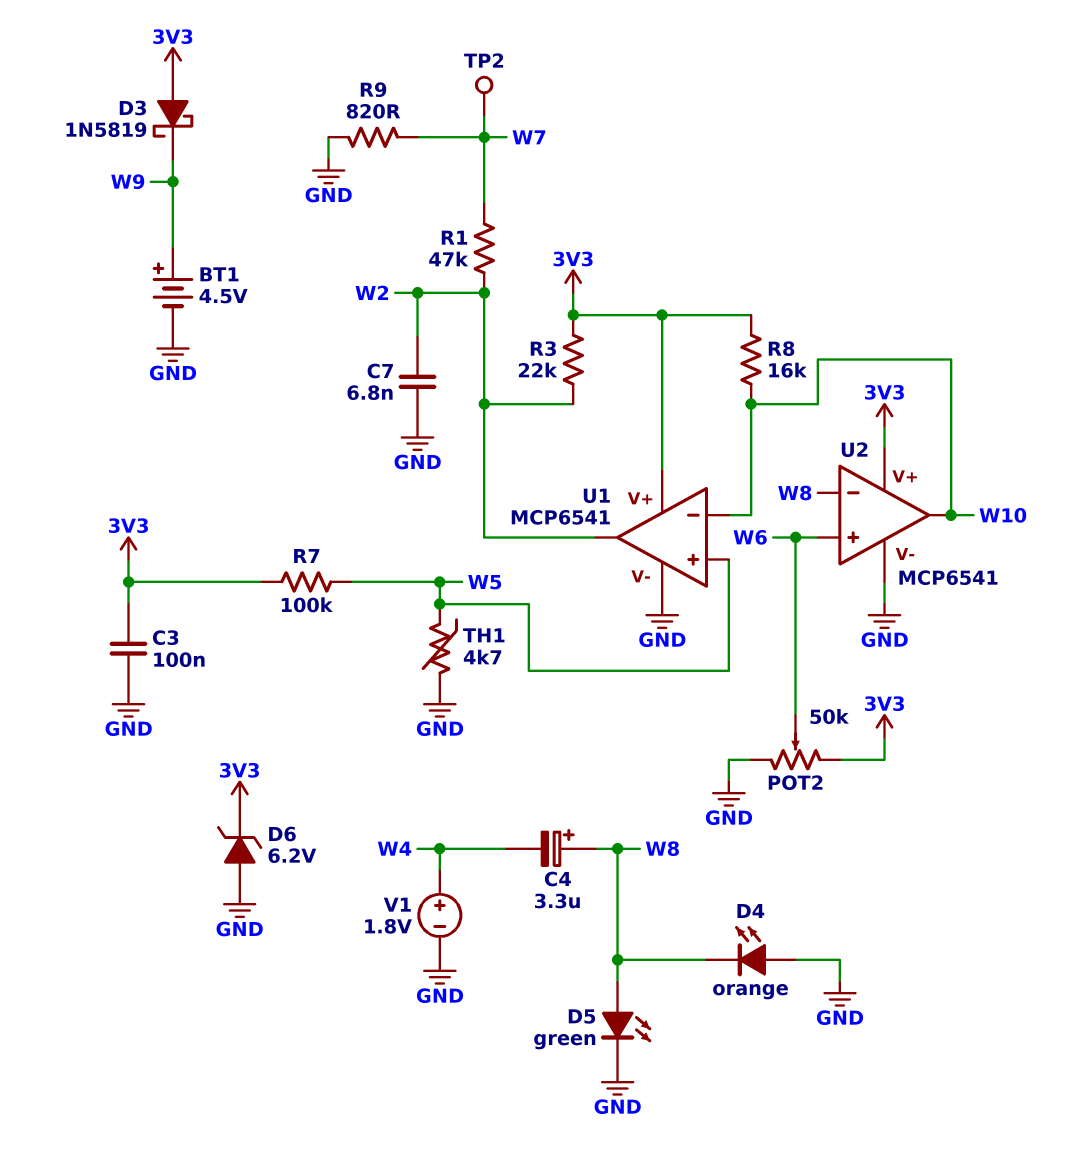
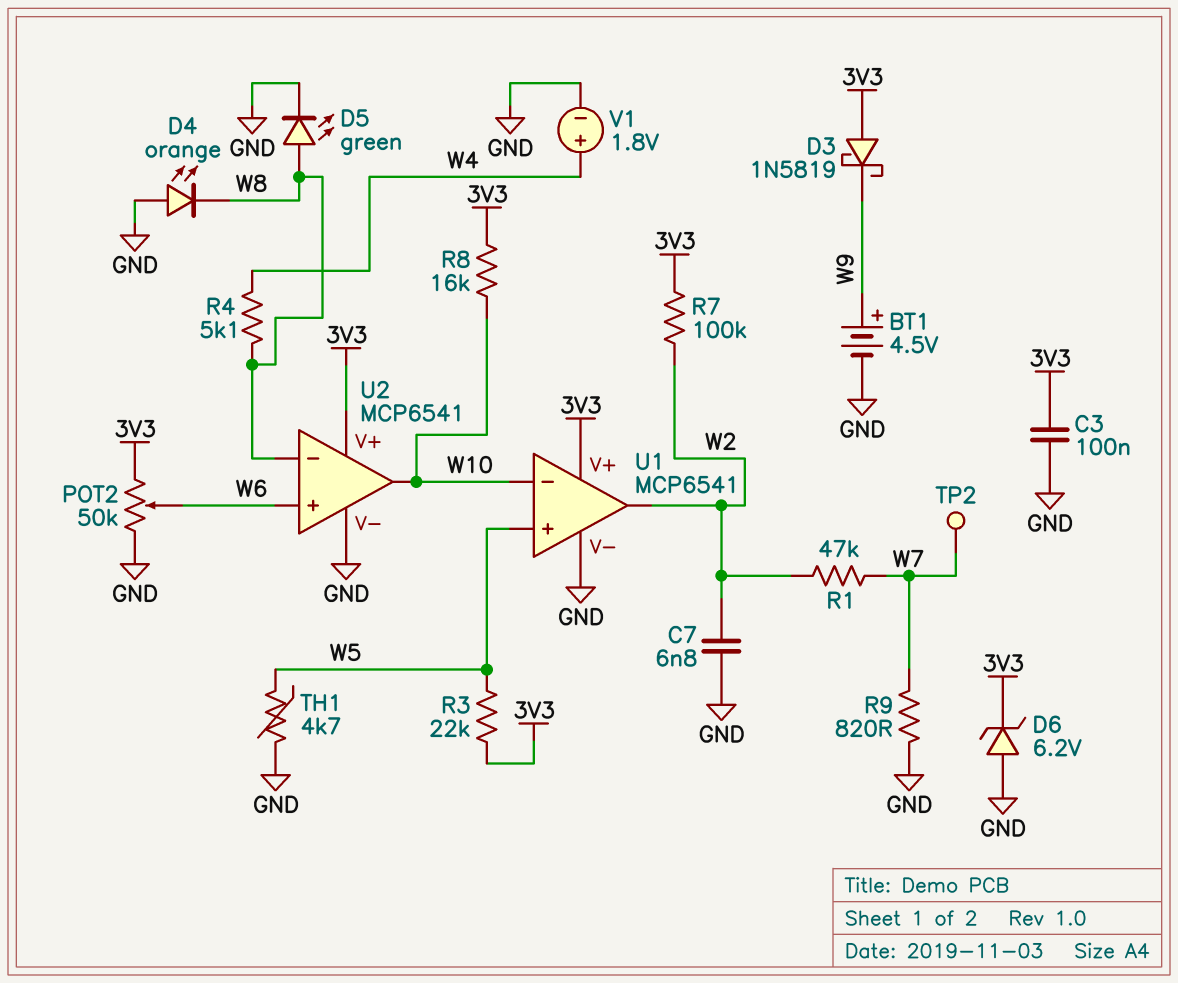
C4: 3.3uF (plus W8, minus W4) -> none
R3: 22k (3V3, W2) -> 22k (3V3, W5)
R4: none -> 5.1k (W4, W8)
R7: 100k (3V3, W5) -> 100k (3V3, W2)

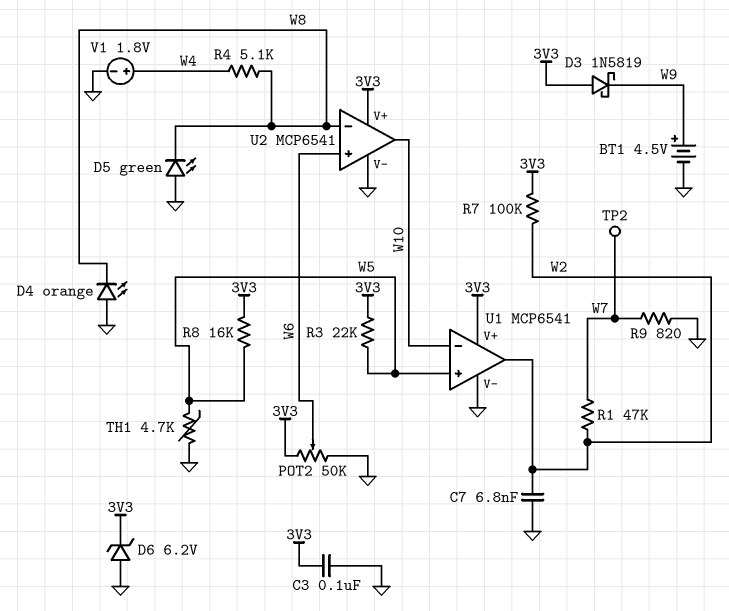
D5: LED green (A W8, K GND) -> LED green (A GND, K W8)
R8: 16k (3V3, W10) -> 16k (3V3, W5)

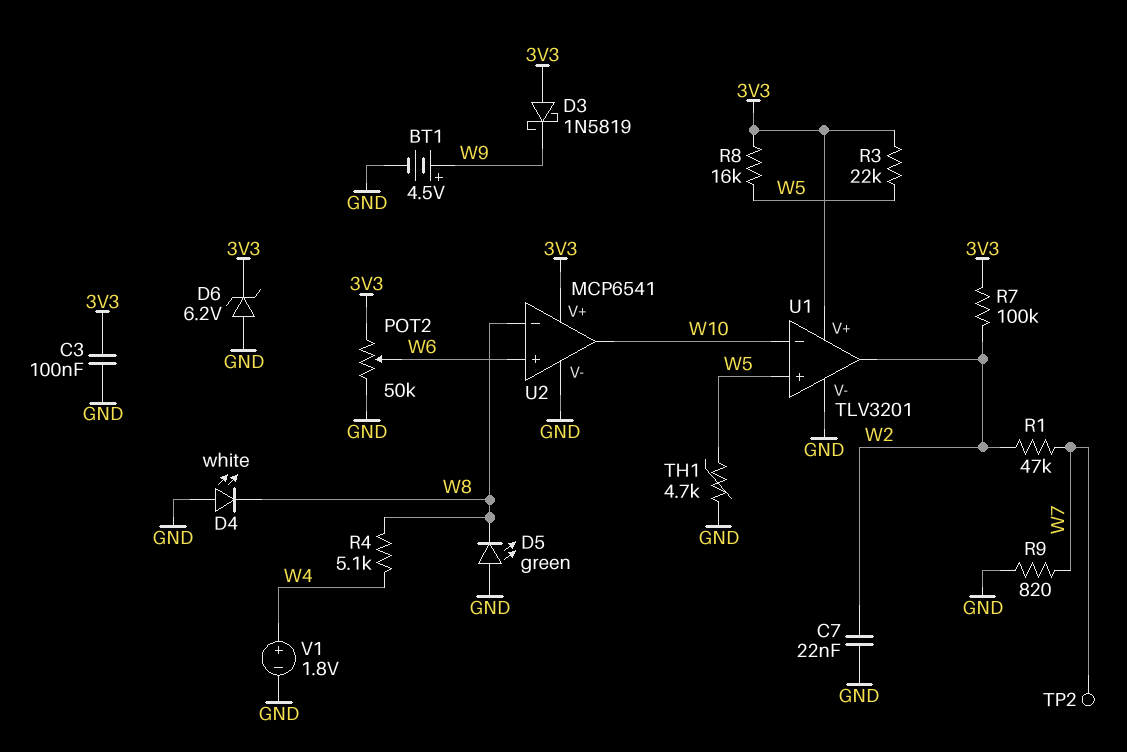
C7: 6.8nF (GND, W2) -> 22nF (GND, W2)
D4: LED orange (A GND, K W8) -> LED white (A GND, K W8)
U1: MCP6541 -> TLV3201

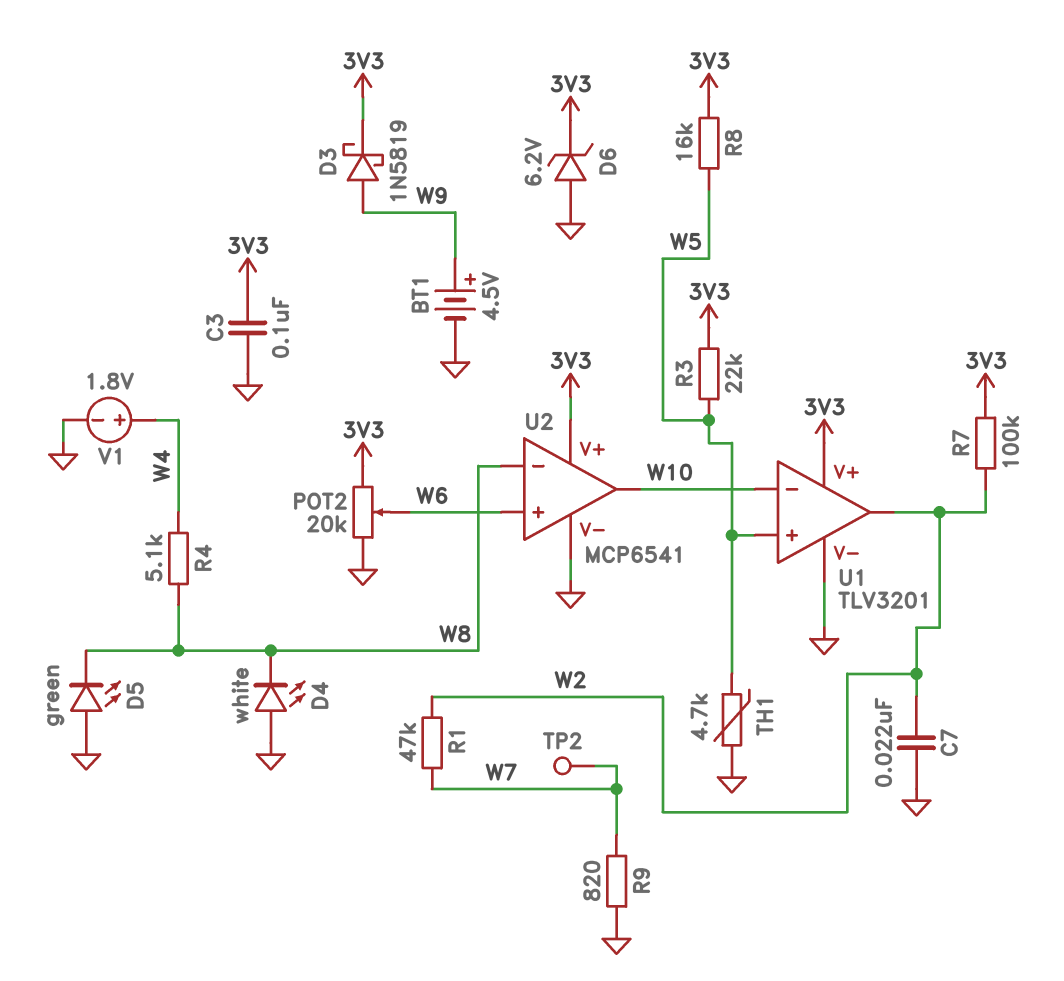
D3: schottky 1N5819 (A 3V3, K W9) -> schottky 1N5819 (A W9, K 3V3)
POT2: 50k (3V3, GND, wiper W6) -> 20k (3V3, GND, wiper W6)

